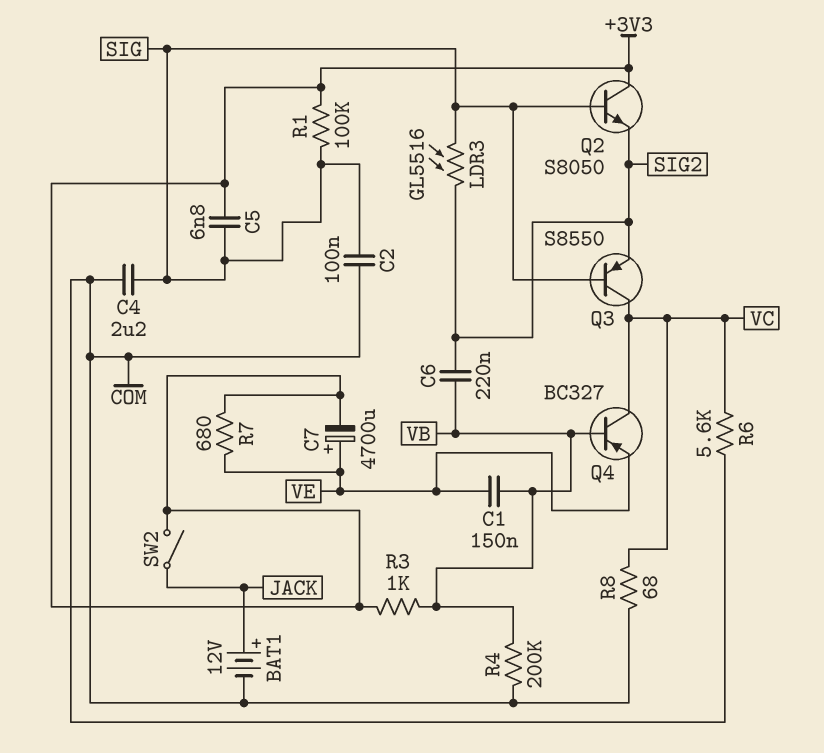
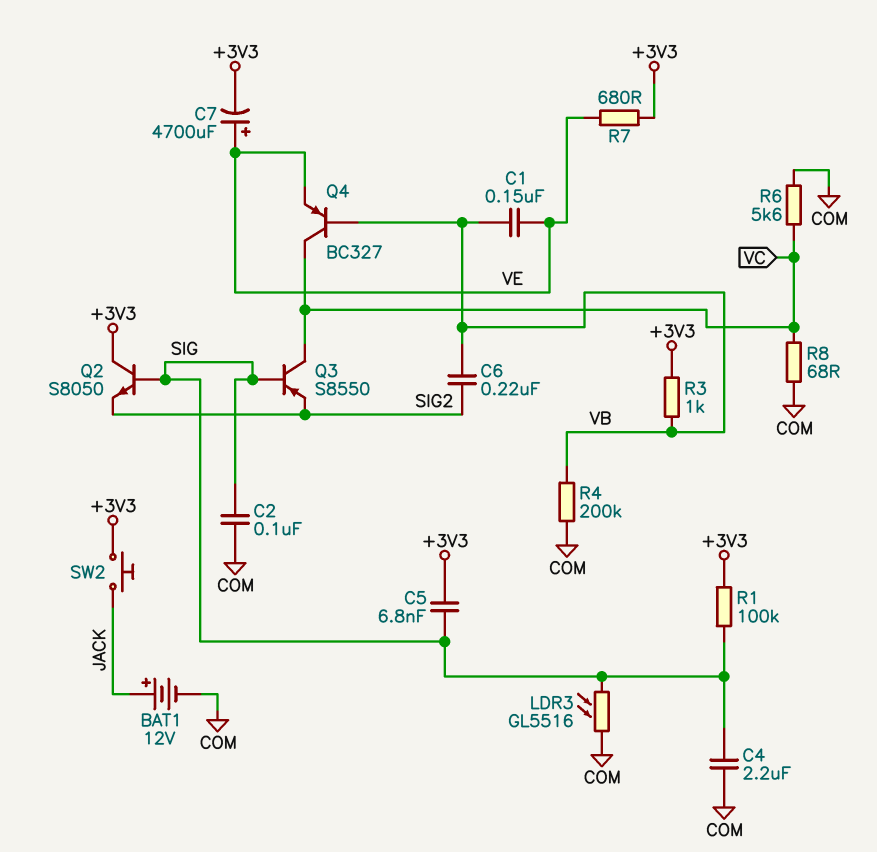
LDR3: GL5516 (SIG, SIG2) -> GL5516 (COM, SIG)
SW2: switch (+3V3, JACK) -> button (+3V3, JACK)

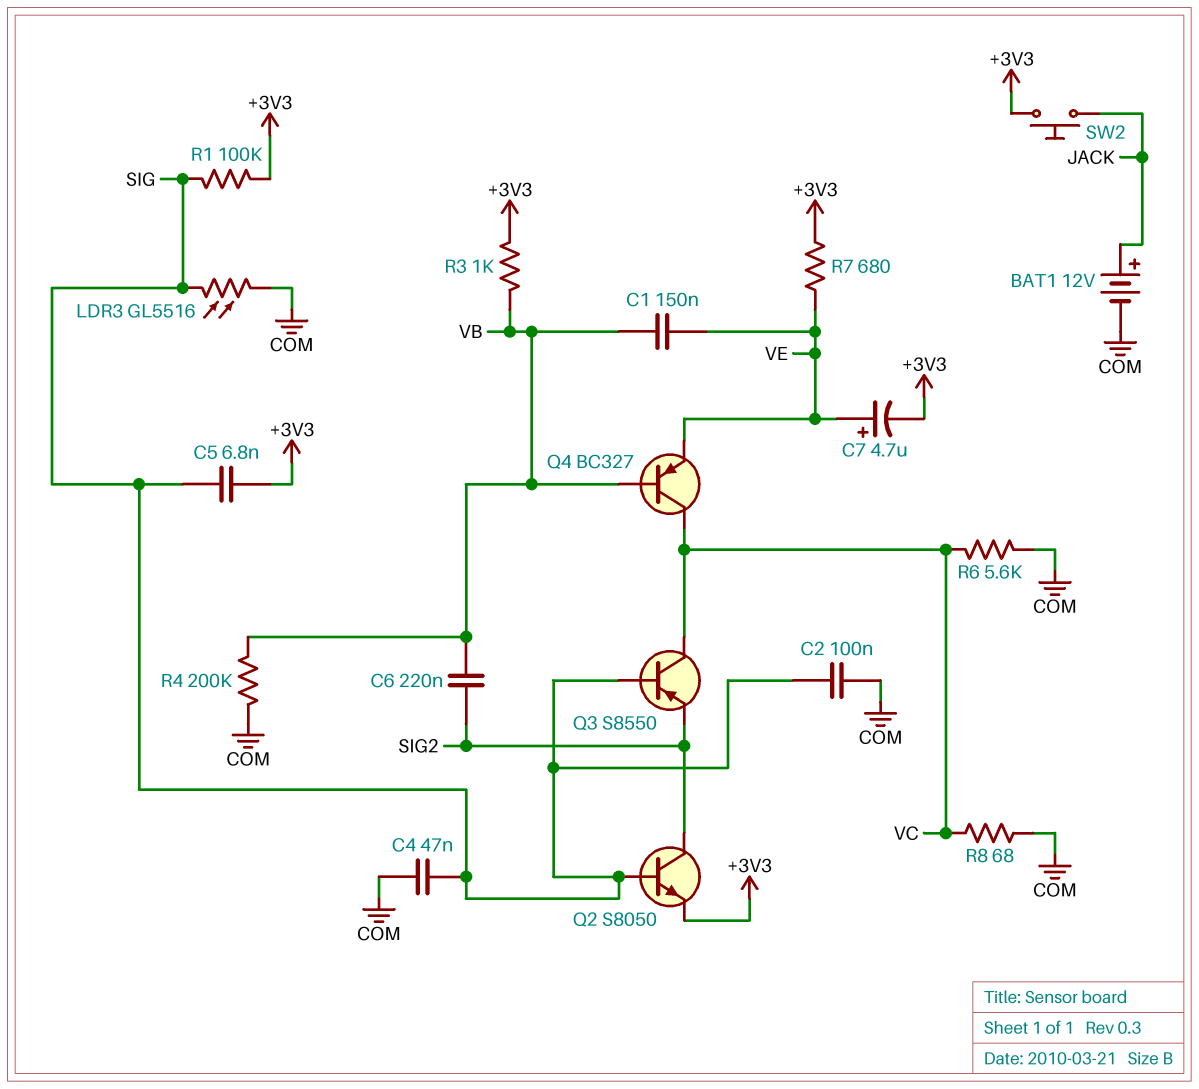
C4: 2.2uF (COM, SIG) -> 47nF (COM, SIG)
C7: 4700uF (plus VE, minus +3V3) -> 4.7uF (plus VE, minus +3V3)
Q2: NPN S8050 (B SIG, C +3V3, E SIG2) -> NPN S8050 (B SIG, C SIG2, E +3V3)

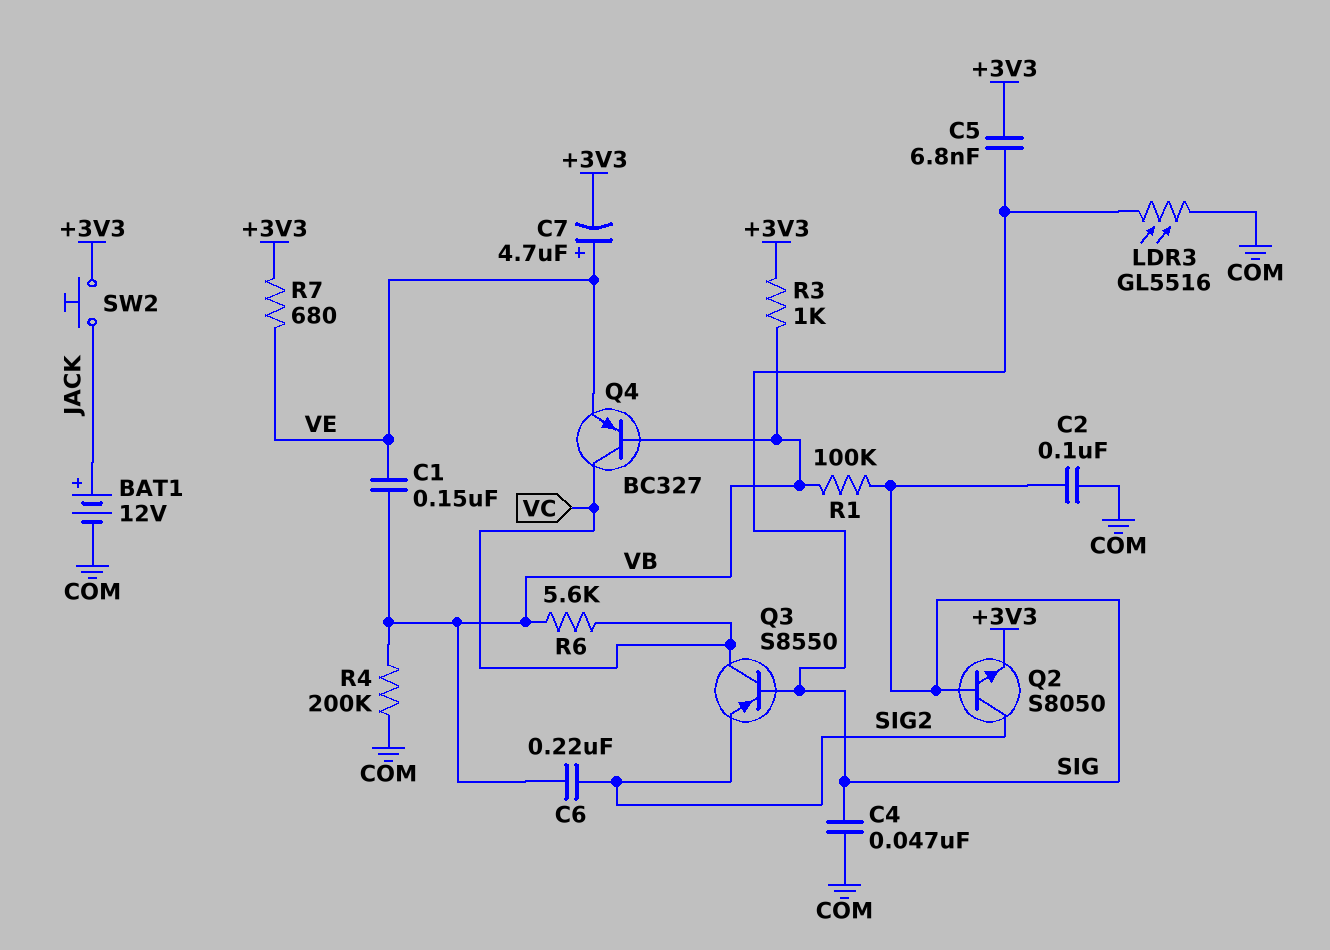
R1: 100k (+3V3, SIG) -> 100k (SIG, VB)
R6: 5.6k (COM, VC) -> 5.6k (VB, VC)
R8: 68 (COM, VC) -> none

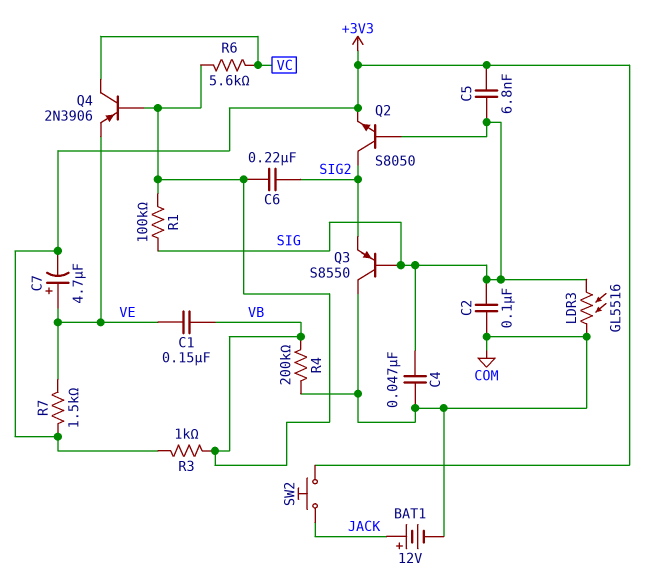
Q3: PNP S8550 (B SIG, C VC, E SIG2) -> PNP S8550 (B SIG, C COM, E SIG2)
Q4: PNP BC327 (B VB, C VC, E VE) -> PNP 2N3906 (B VB, C VC, E VE)
R7: 680 (+3V3, VE) -> 1.5k (+3V3, VE)

